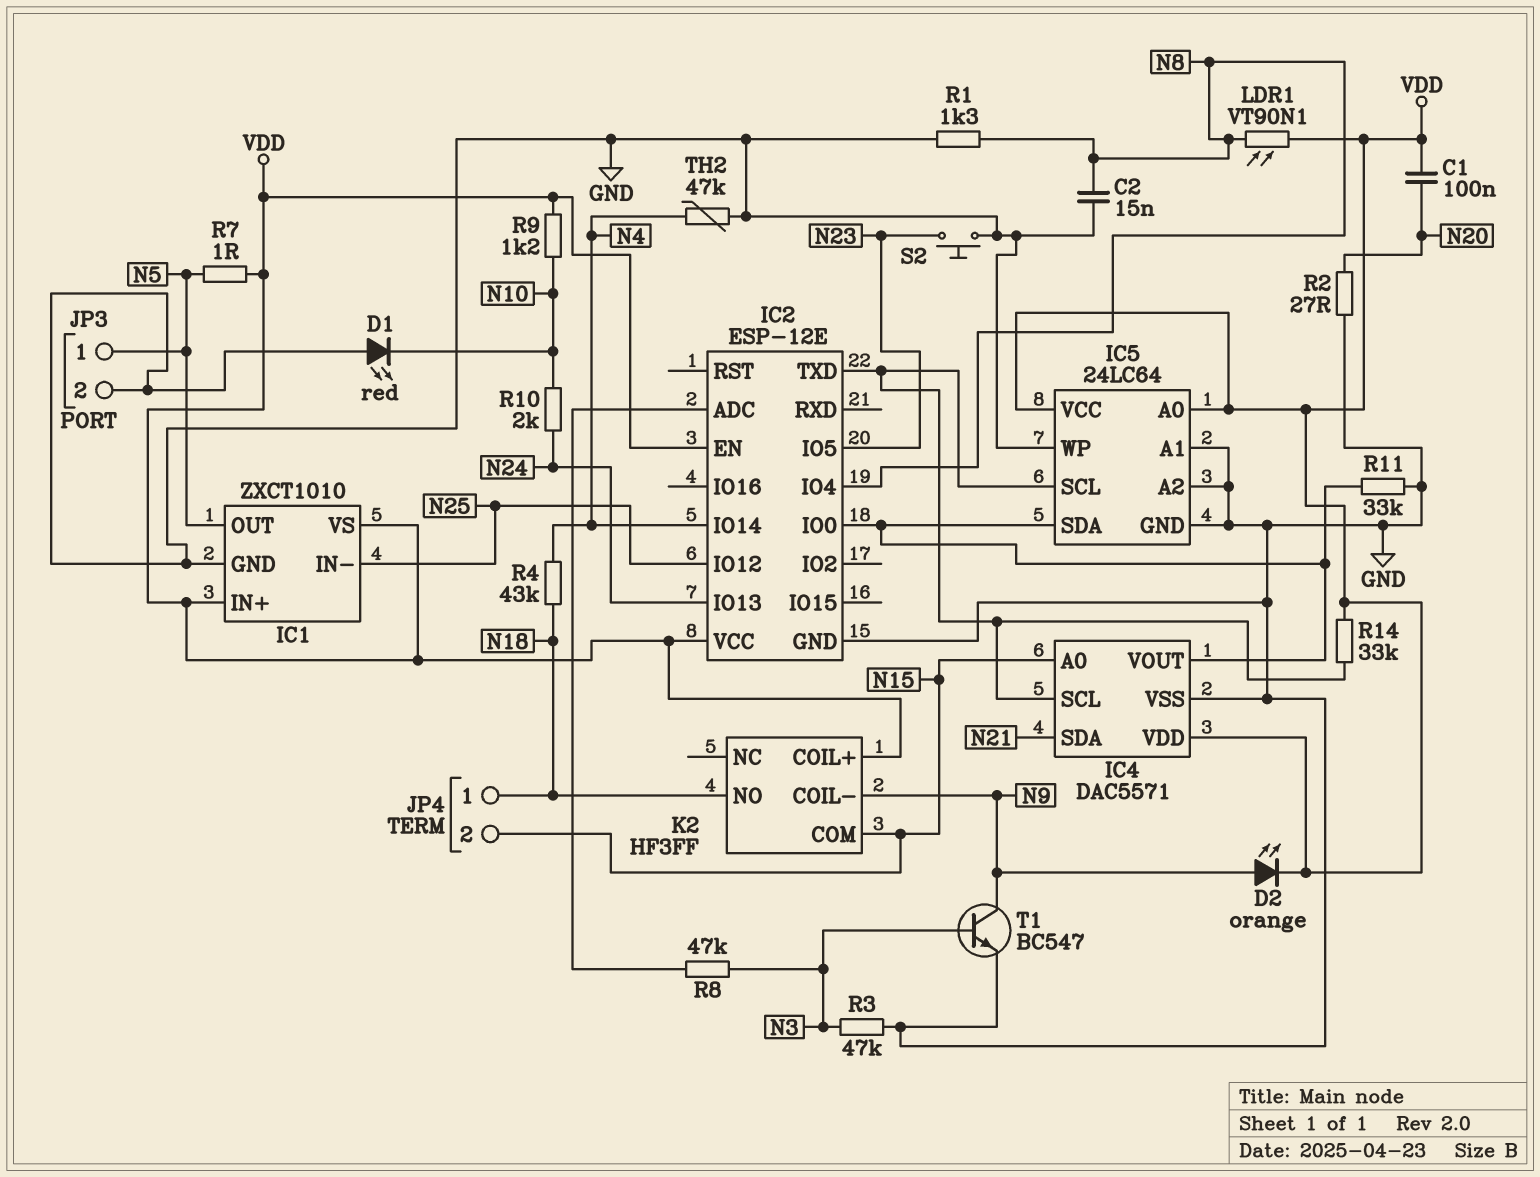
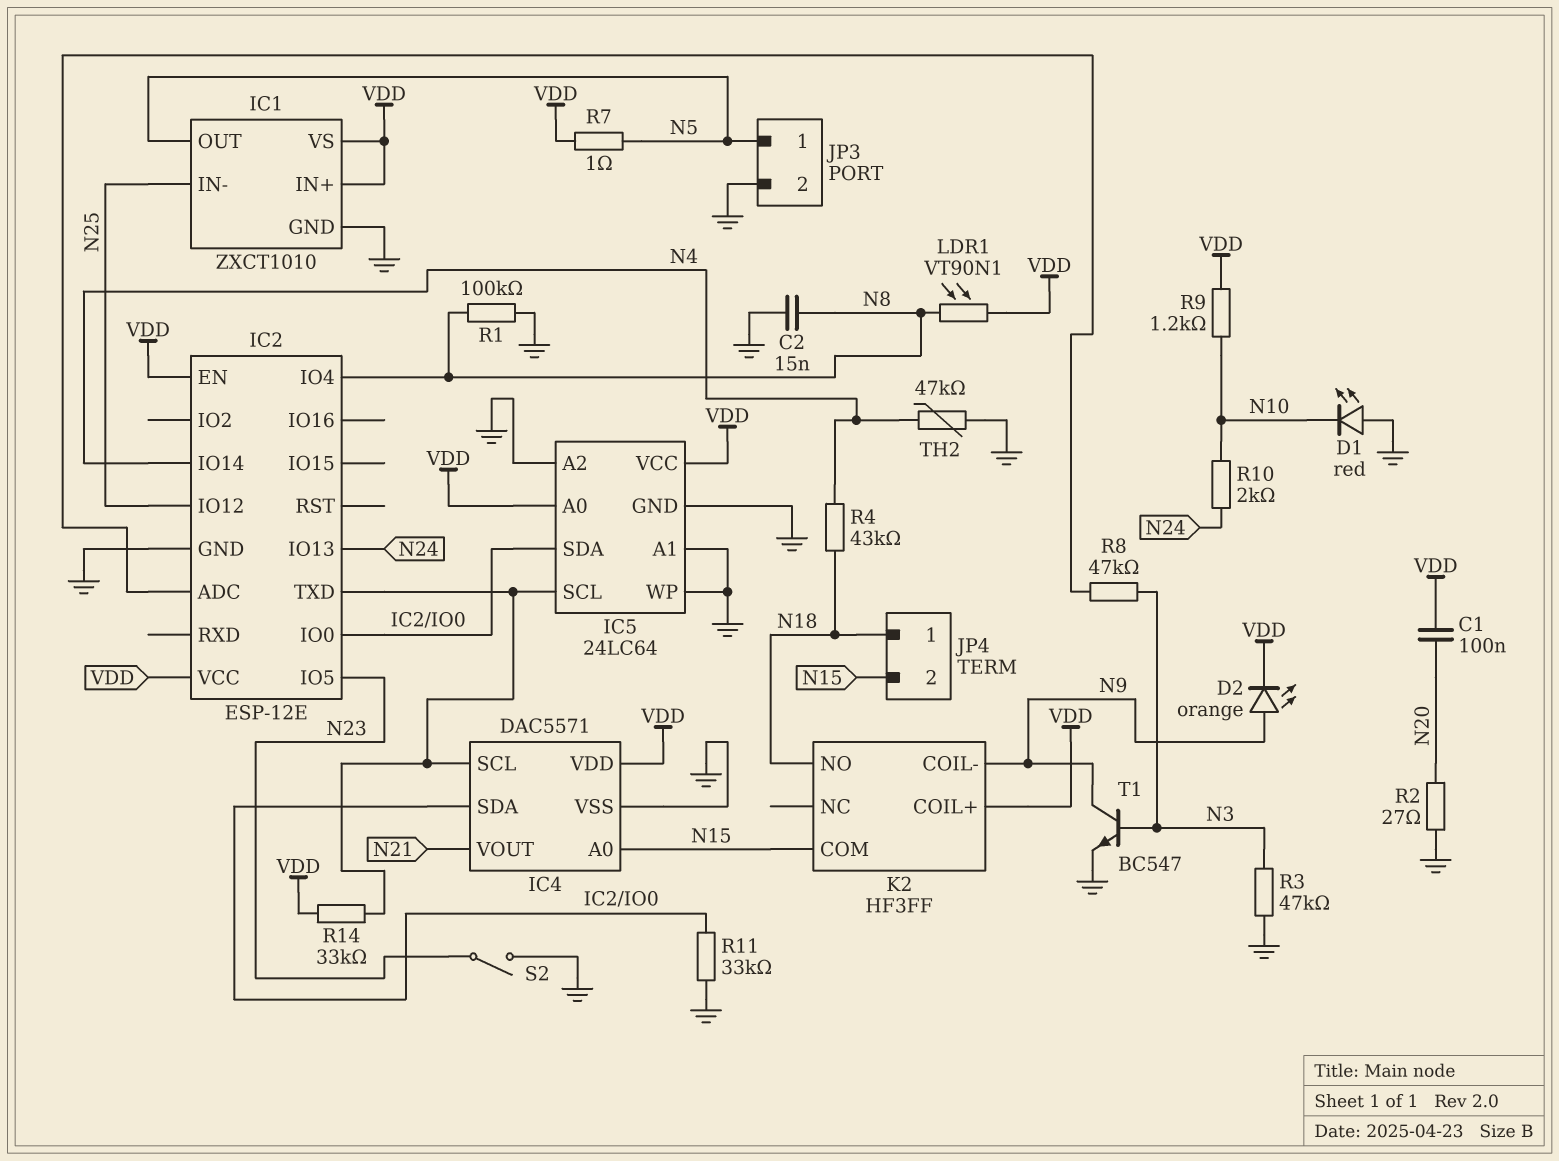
IC4 pin SDA: N21 -> IC2/IO0
IC4 pin VOUT: IC2/IO0 -> N21
R1: 1.3k (GND, N8) -> 100k (GND, N8)
S2: button (GND, N23) -> switch (GND, N23)

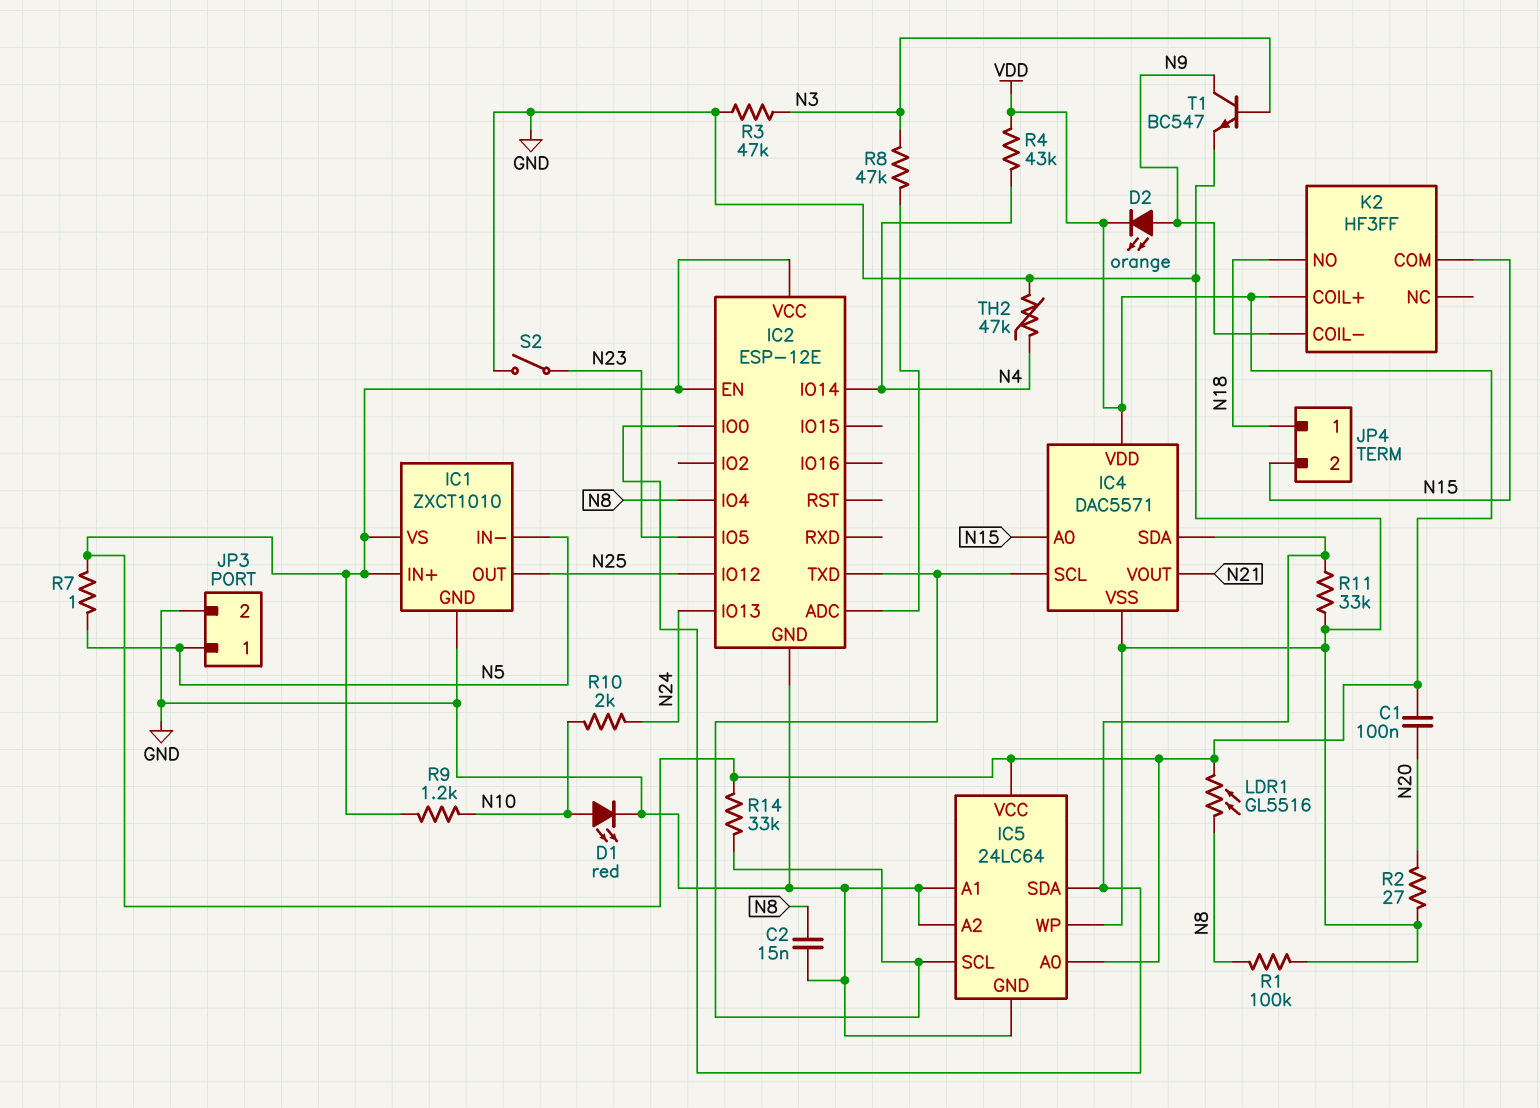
D1: LED red (A GND, K N10) -> LED red (A N10, K GND)
IC1 pin IN-: N25 -> N5
IC1 pin OUT: N5 -> N25
LDR1: VT90N1 (N8, VDD) -> GL5516 (N8, VDD)
R4: 43k (N4, N18) -> 43k (N4, VDD)

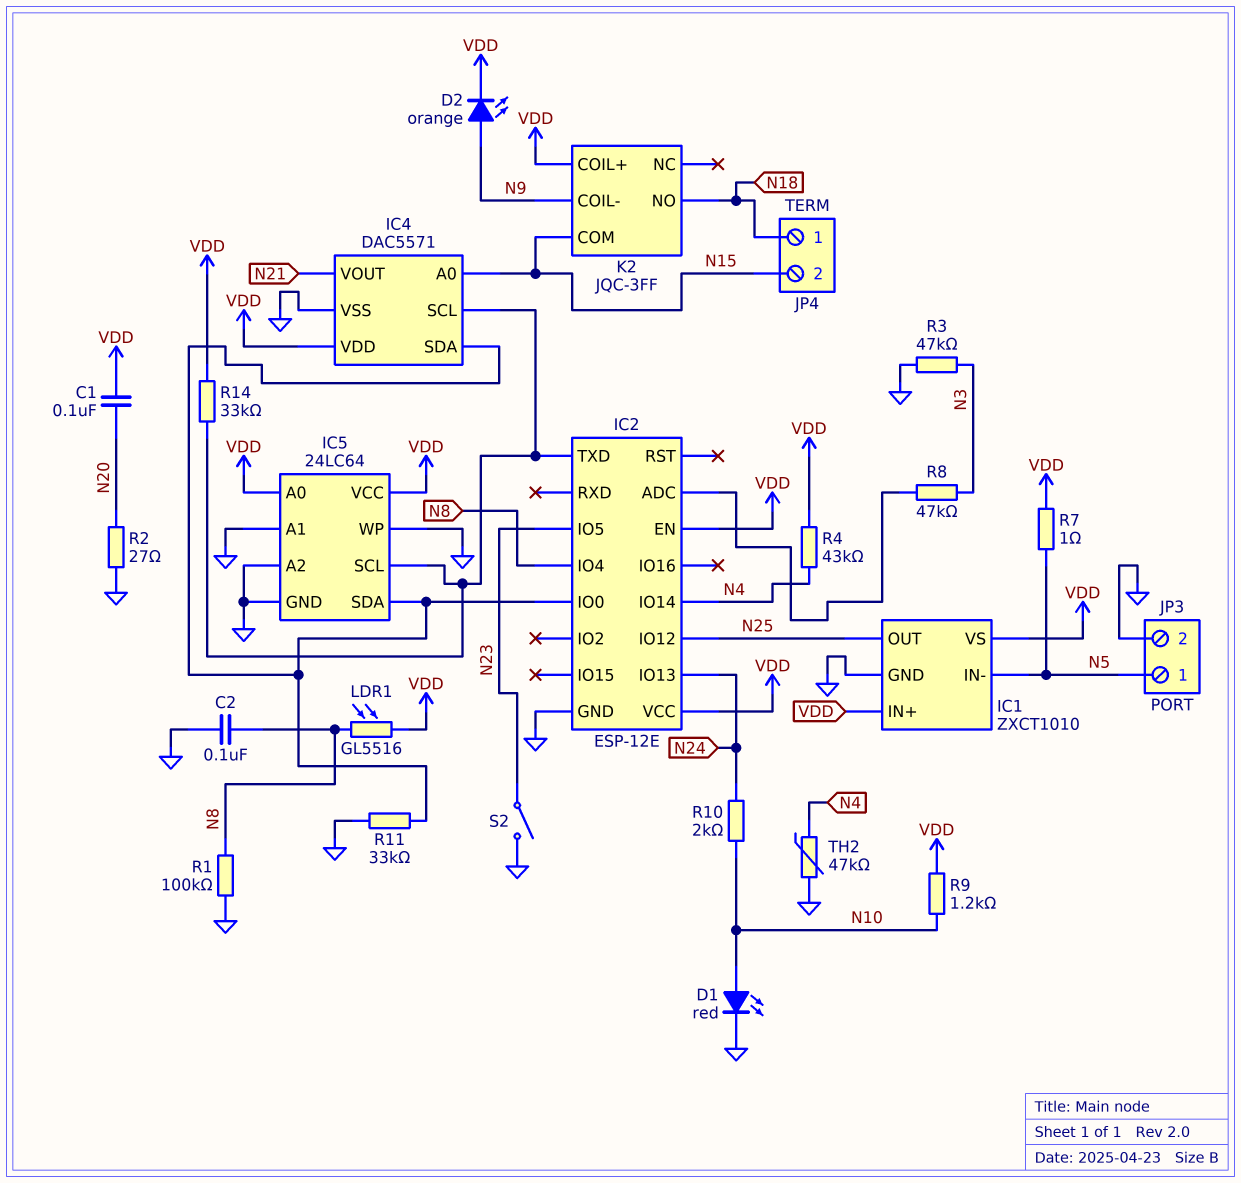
C2: 15nF (GND, N8) -> 100nF (GND, N8)
K2: HF3FF -> JQC-3FF
T1: NPN BC547 (B N3, C N9, E GND) -> none

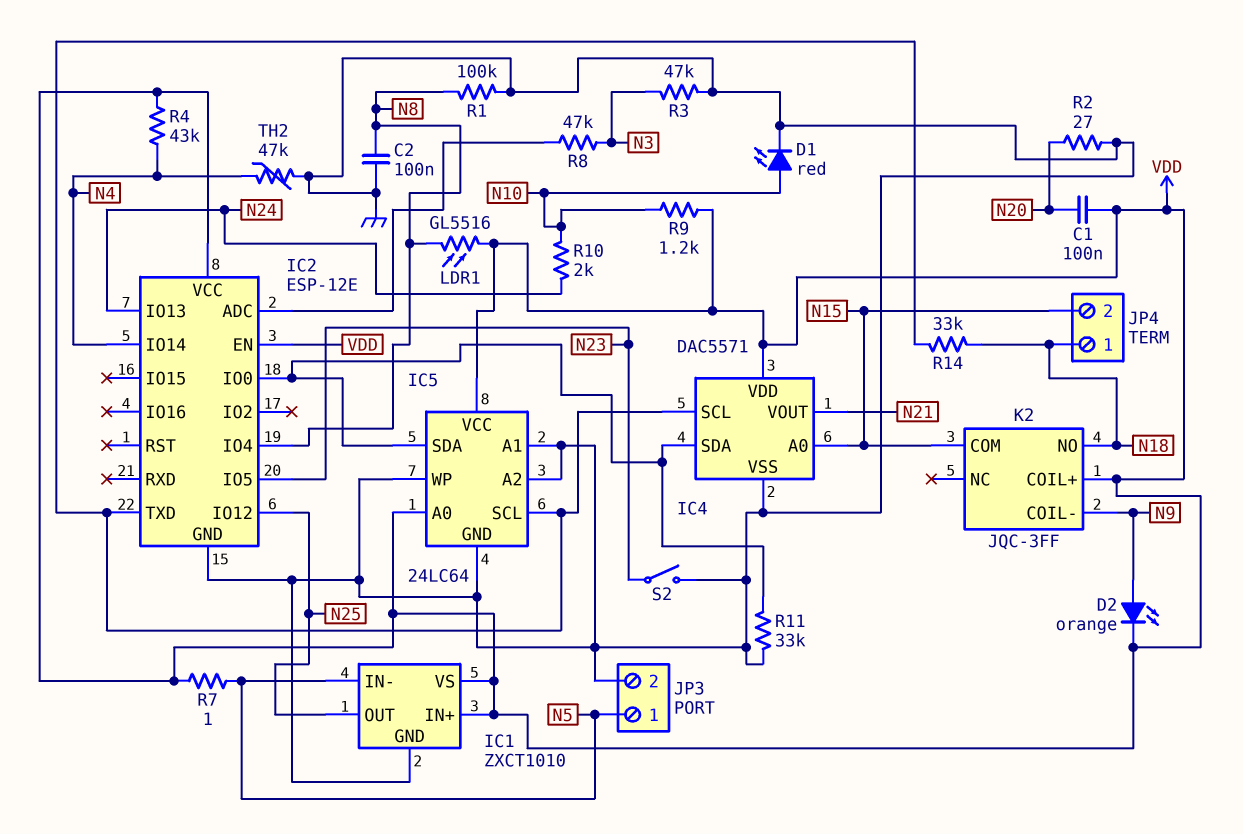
R14: 33k (IC2/TXD, VDD) -> 33k (IC2/TXD, N18)

